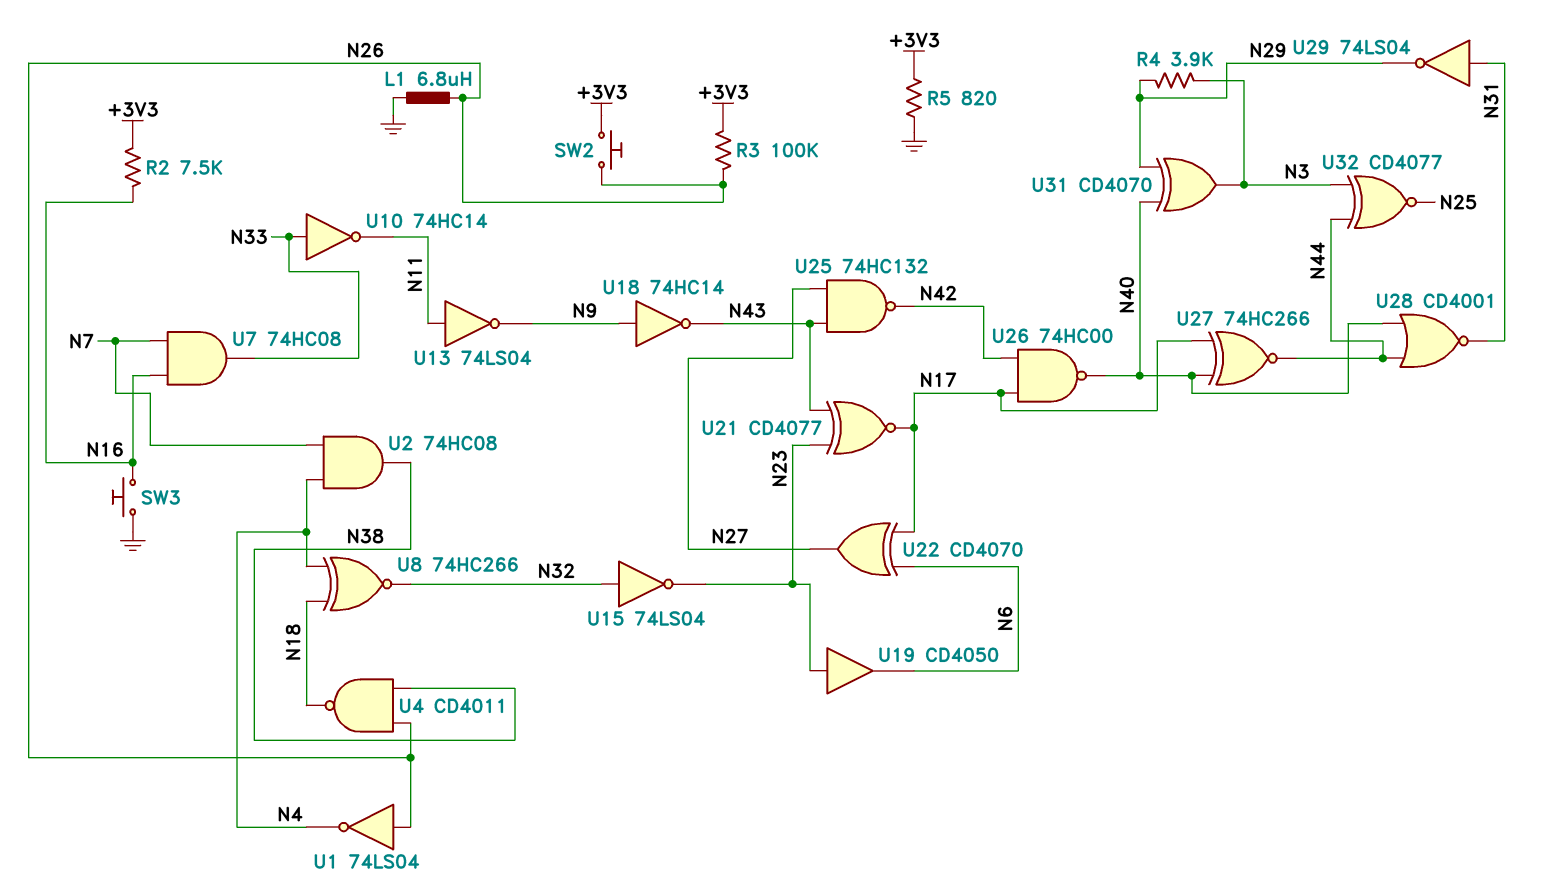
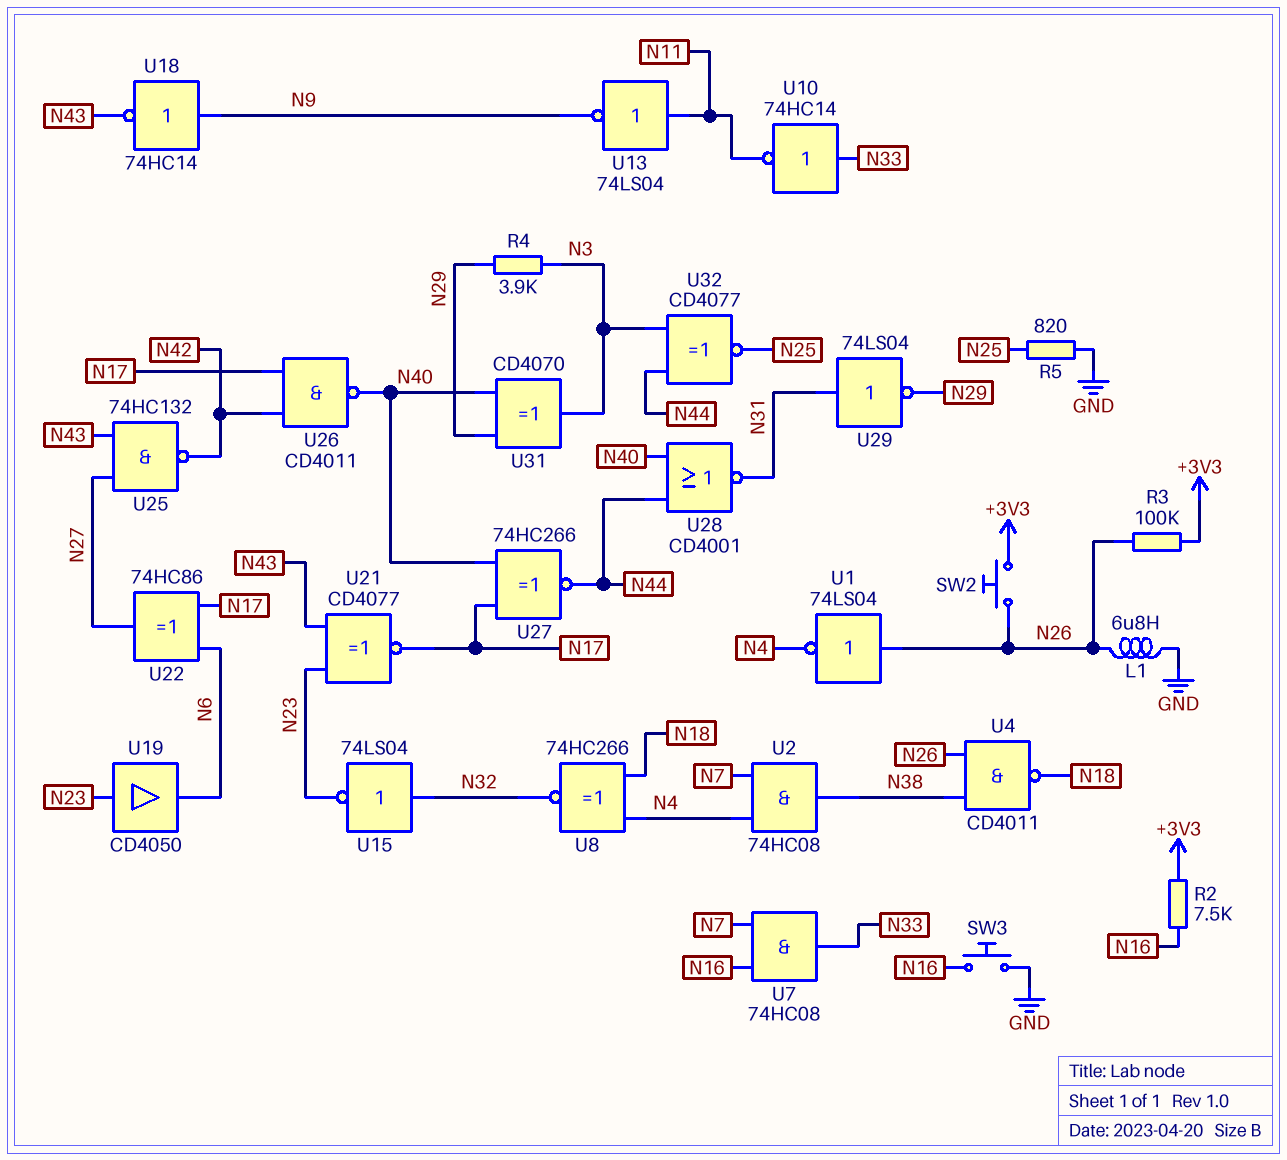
R5: 820 (+3V3, GND) -> 820 (GND, N25)
U22: XOR CD4070 (in N6, in N17, out N27) -> XOR 74HC86 (in N6, in N17, out N27)
U26: NAND 74HC00 (in N17, in N42, out N40) -> NAND CD4011 (in N17, in N42, out N40)

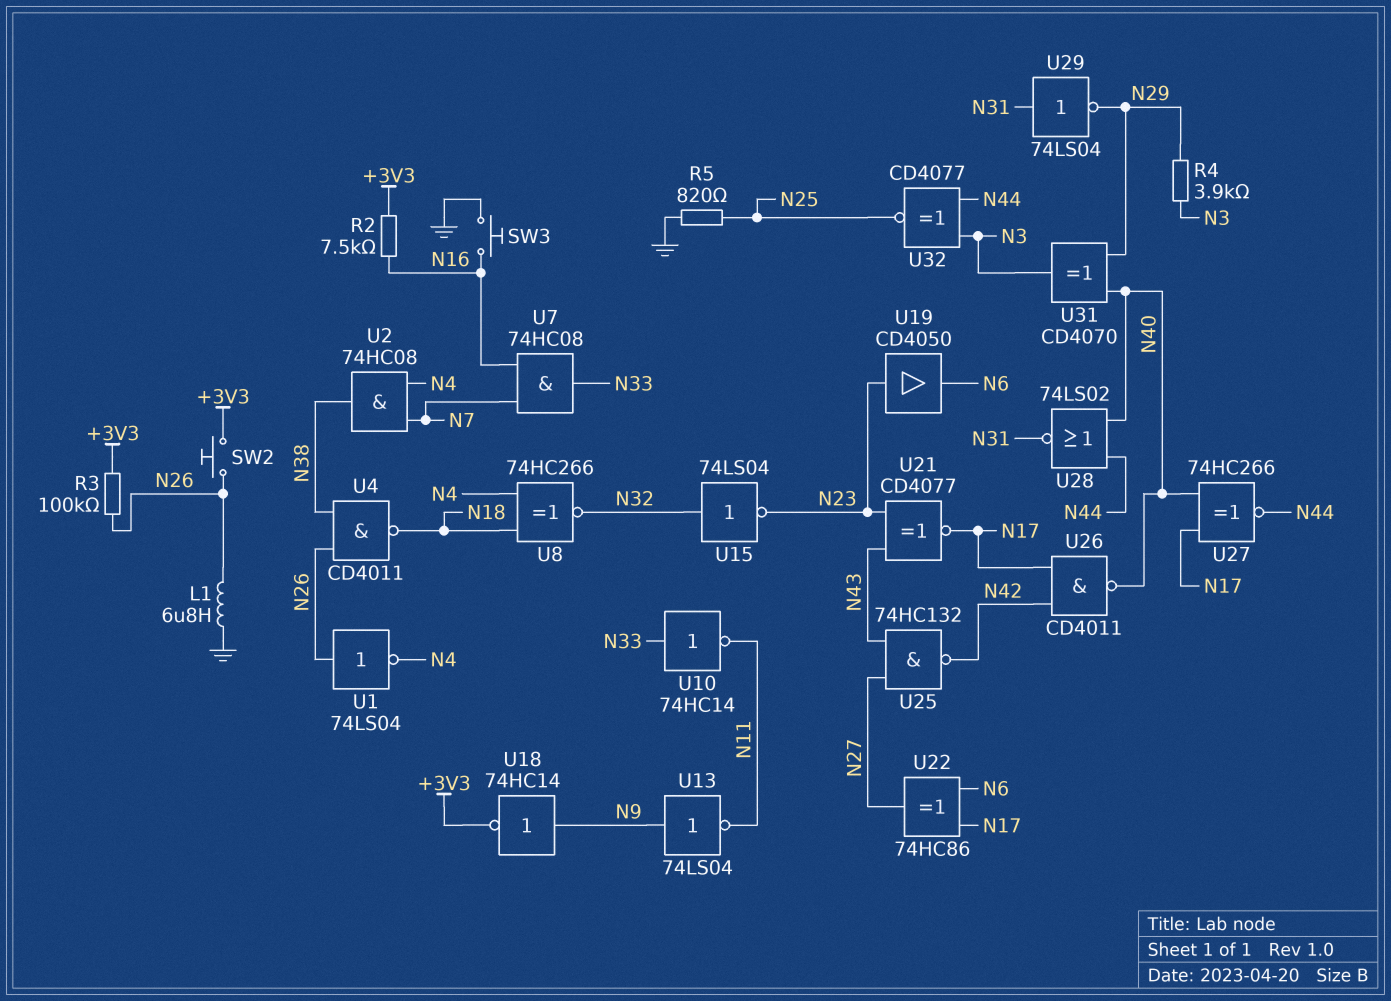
U13: NOT 74LS04 (in N11, out N9) -> NOT 74LS04 (in N9, out N11)
U18: NOT 74HC14 (in N9, out N43) -> NOT 74HC14 (in N9, out +3V3)
U28: NOR CD4001 (in N40, in N44, out N31) -> NOR 74LS02 (in N40, in N44, out N31)

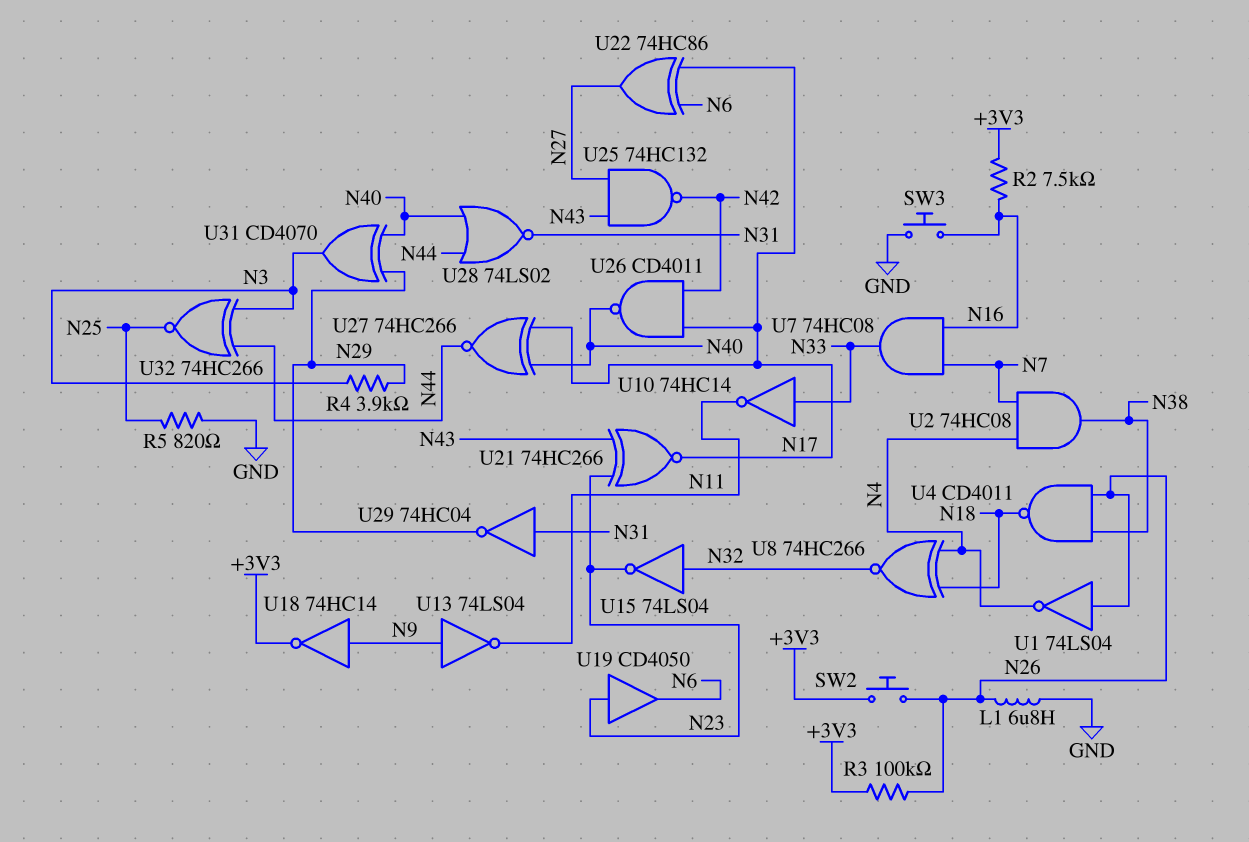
U21: XNOR CD4077 (in N23, in N43, out N17) -> XNOR 74HC266 (in N23, in N43, out N17)
U29: NOT 74LS04 (in N31, out N29) -> NOT 74HC04 (in N31, out N29)
U32: XNOR CD4077 (in N3, in N44, out N25) -> XNOR 74HC266 (in N3, in N44, out N25)

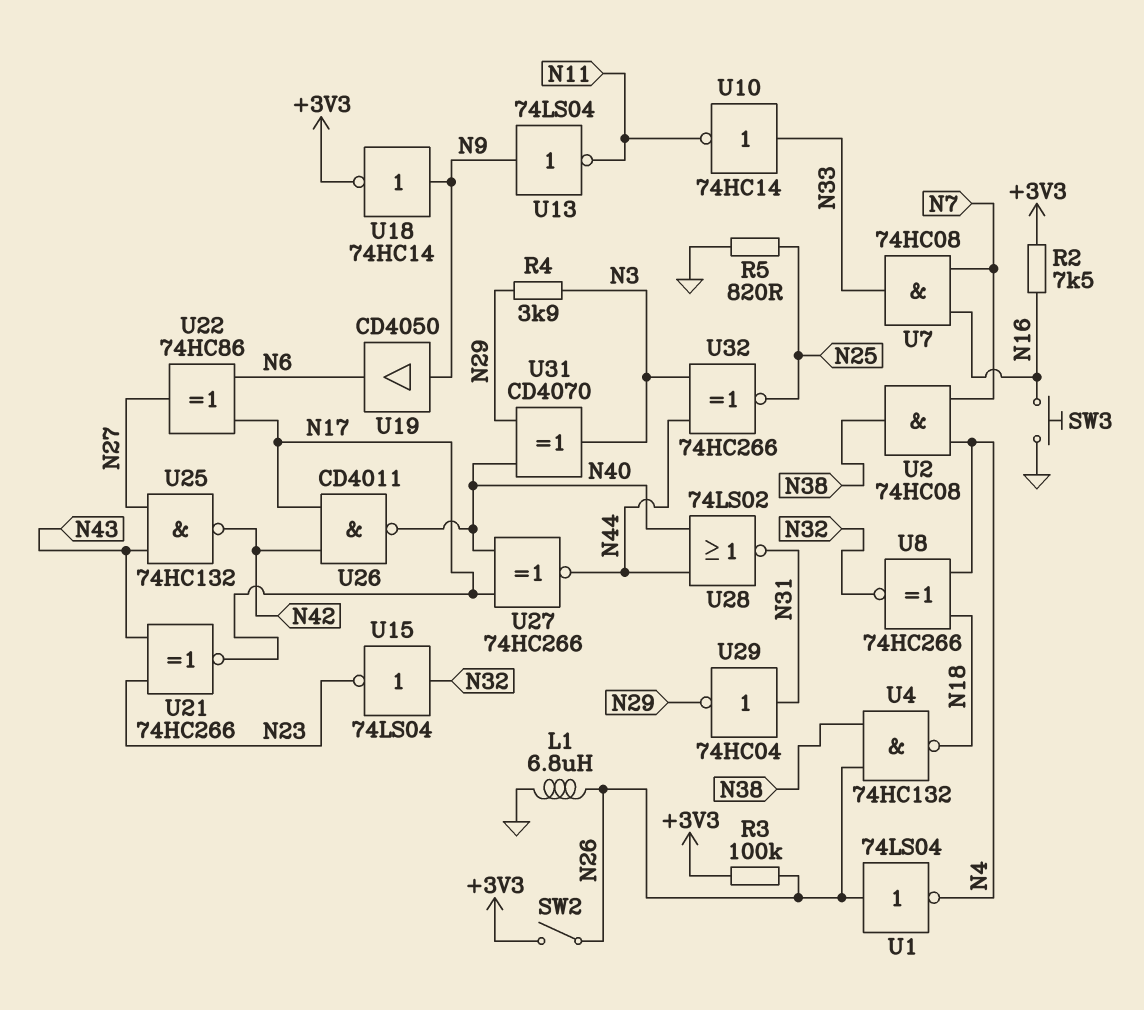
SW2: button (+3V3, N26) -> switch (+3V3, N26)
U4: NAND CD4011 (in N26, in N38, out N18) -> NAND 74HC132 (in N26, in N38, out N18)
U19: buffer CD4050 (in N23, out N6) -> buffer CD4050 (in N9, out N6)

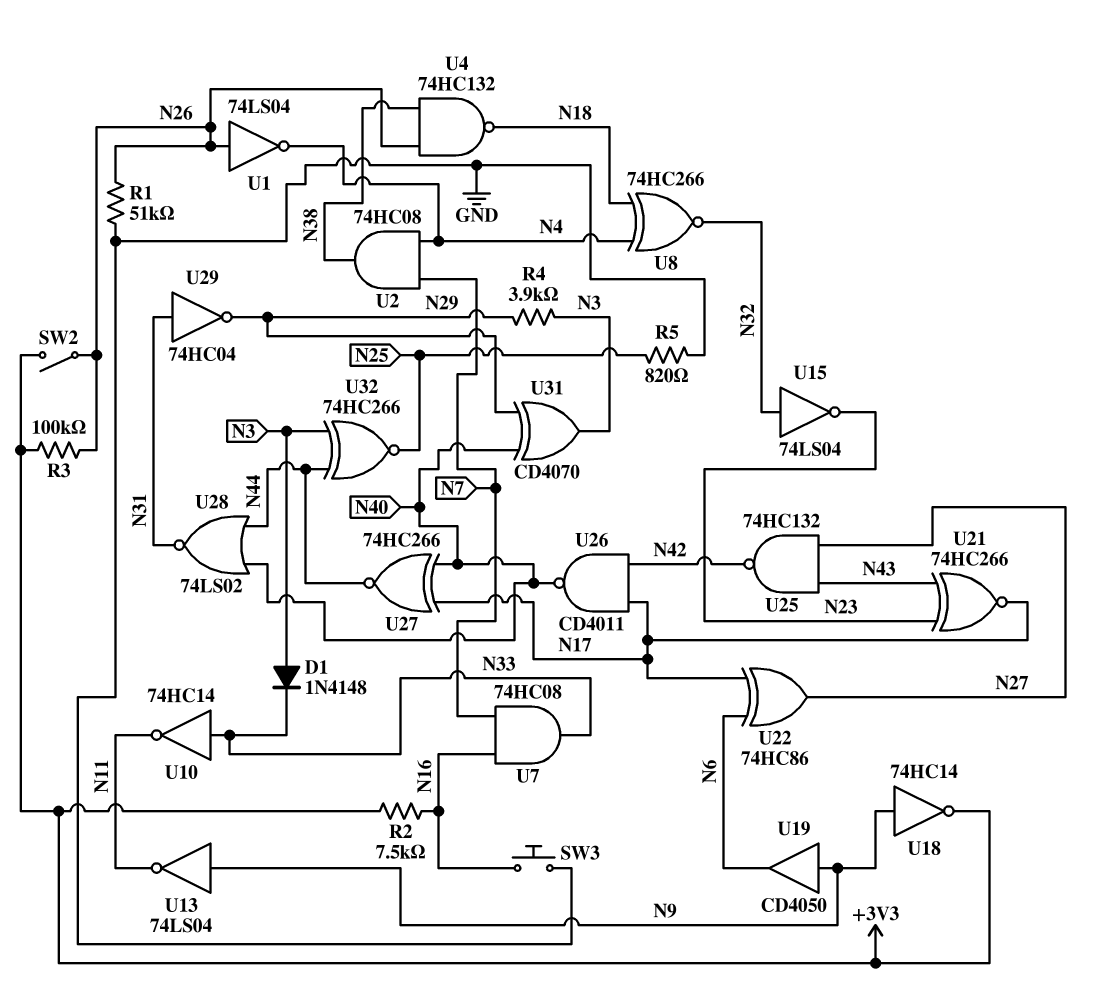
D1: none -> diode 1N4148 (A N3, K N33)
L1: 6.8uH (GND, N26) -> none
R1: none -> 51k (GND, N26)

